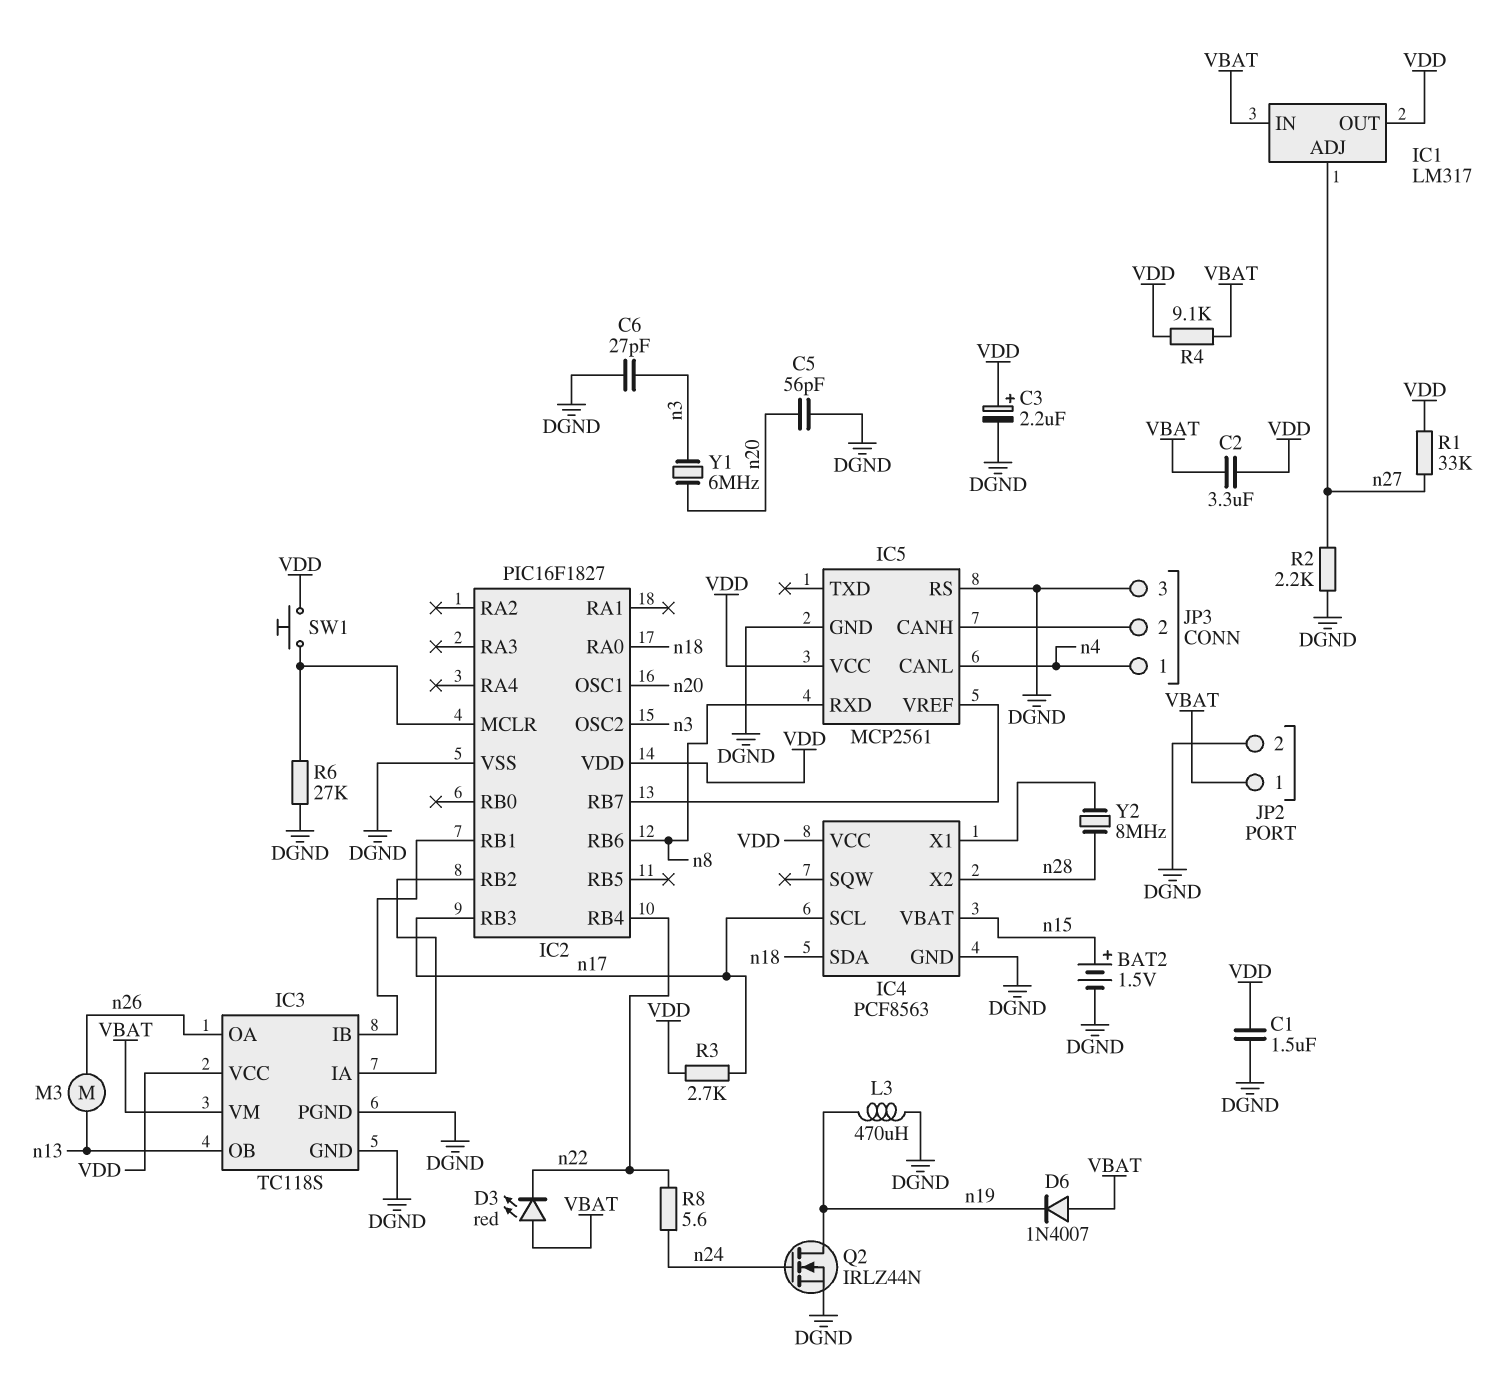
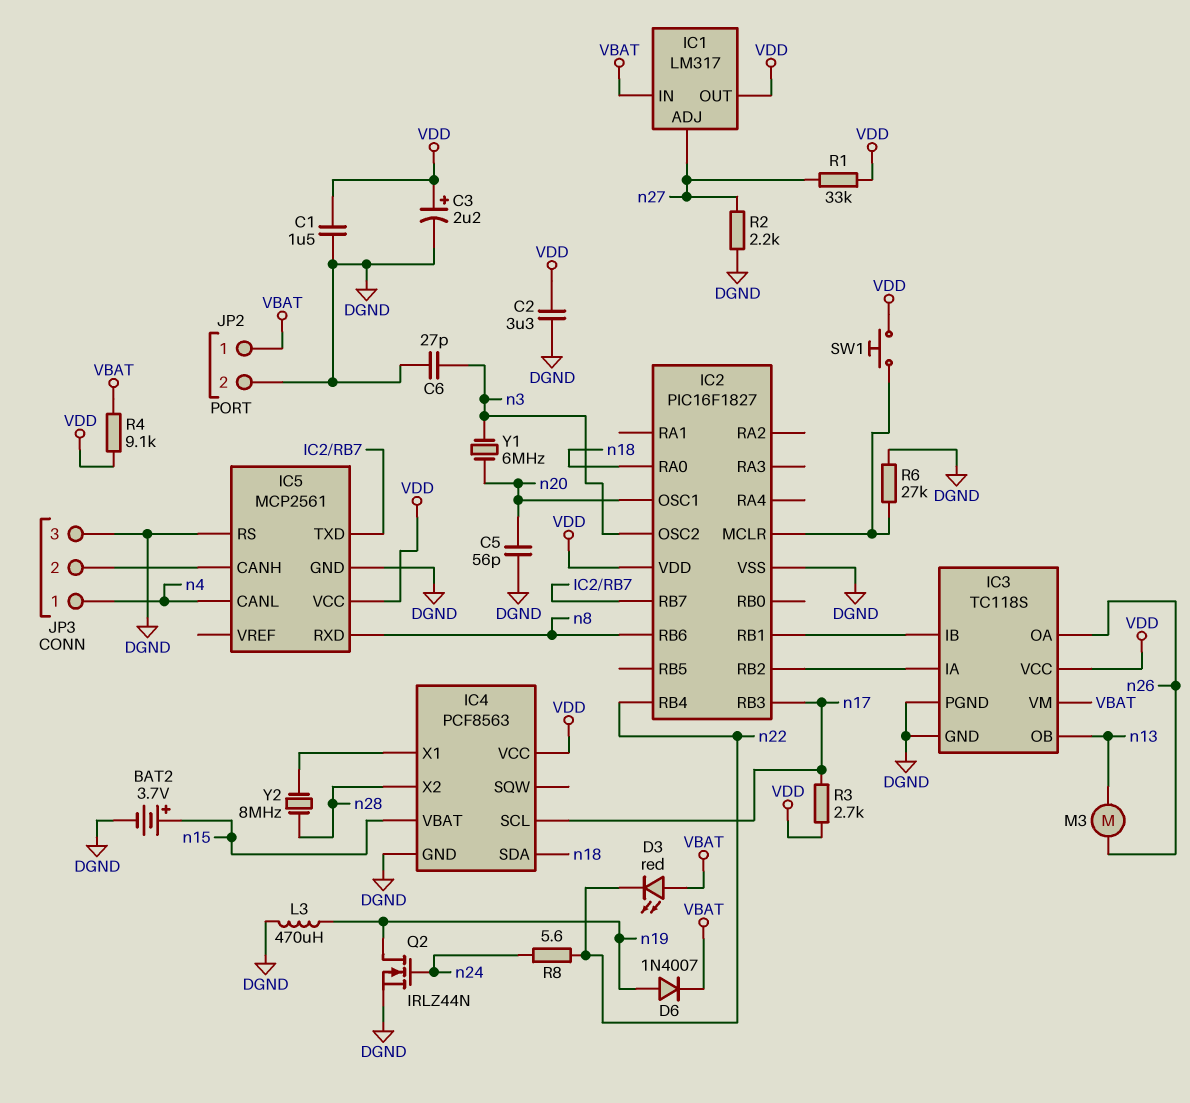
BAT2: 1.5V (plus n15, minus DGND) -> 3.7V (plus n15, minus DGND)
C2: 3.3uF (VBAT, VDD) -> 3.3uF (DGND, VDD)
D6: diode 1N4007 (A VBAT, K n19) -> diode 1N4007 (A n19, K VBAT)
IC5 pin TXD: none -> IC2/RB7
IC5 pin VREF: IC2/RB7 -> none

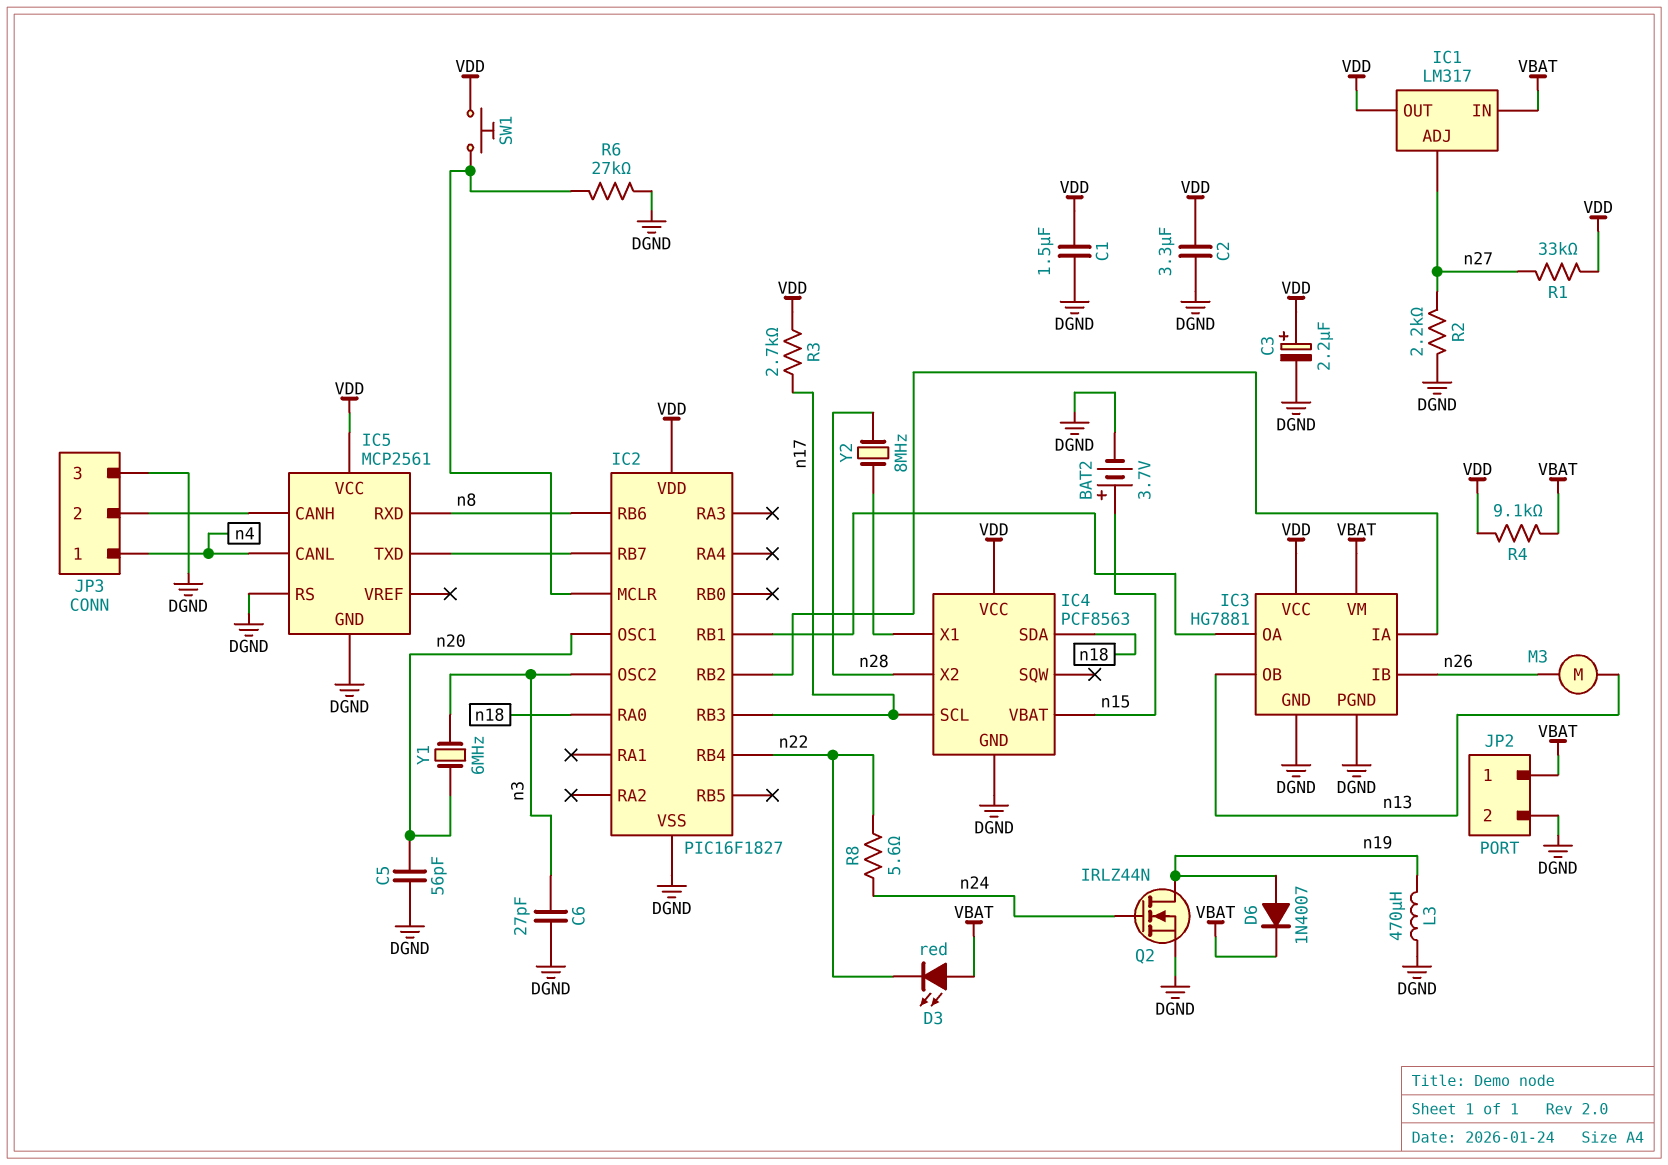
IC3: TC118S -> HG7881
IC3 pin IB: IC2/RB1 -> n26
IC3 pin OA: n26 -> IC2/RB1

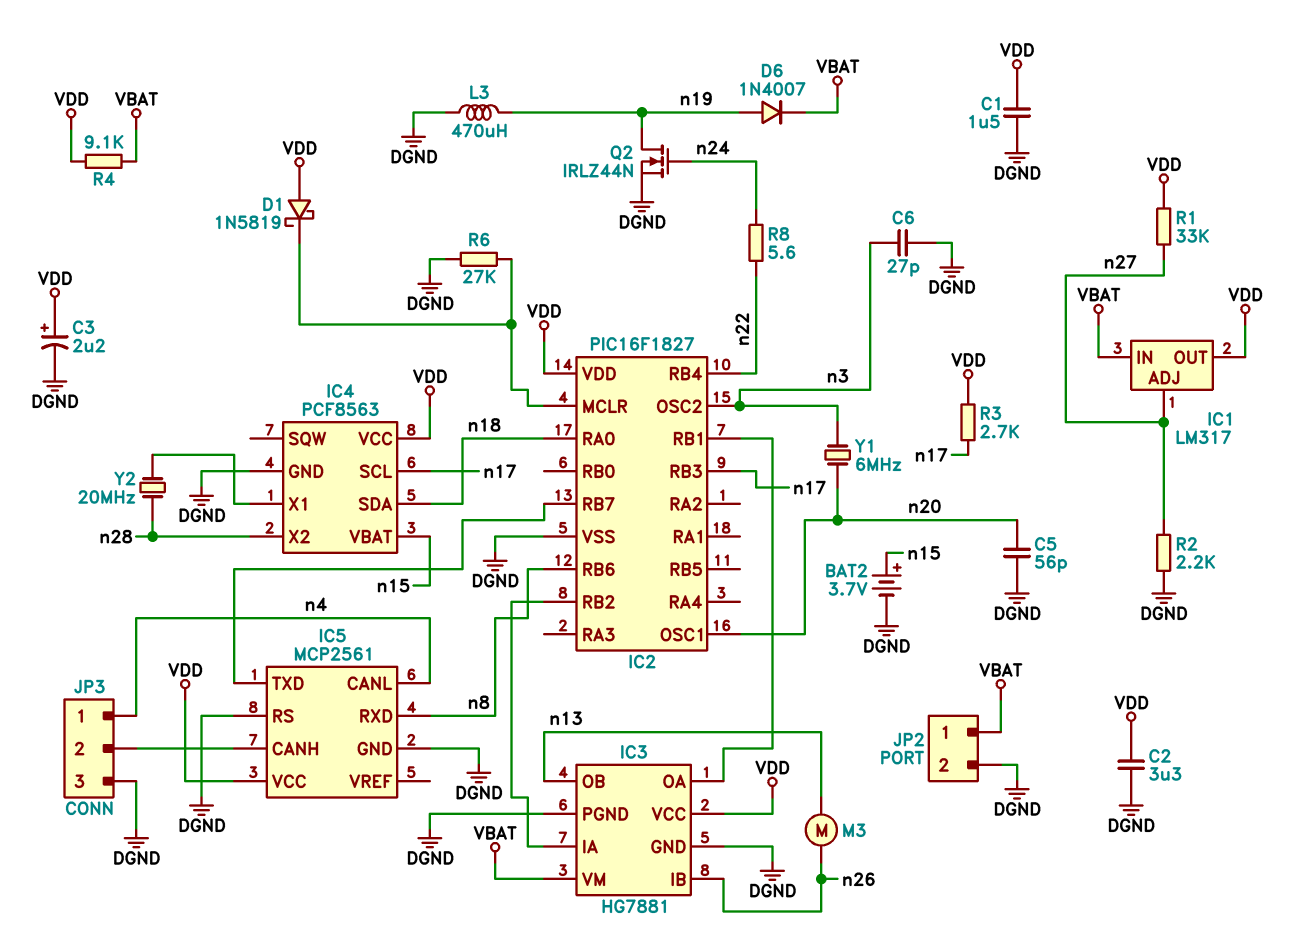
D1: none -> schottky 1N5819 (A VDD, K IC2/MCLR)
D3: LED red (A VBAT, K n22) -> none
SW1: button (IC2/MCLR, VDD) -> none
Y2: 8MHz (IC4/X1, n28) -> 20MHz (IC4/X1, n28)

